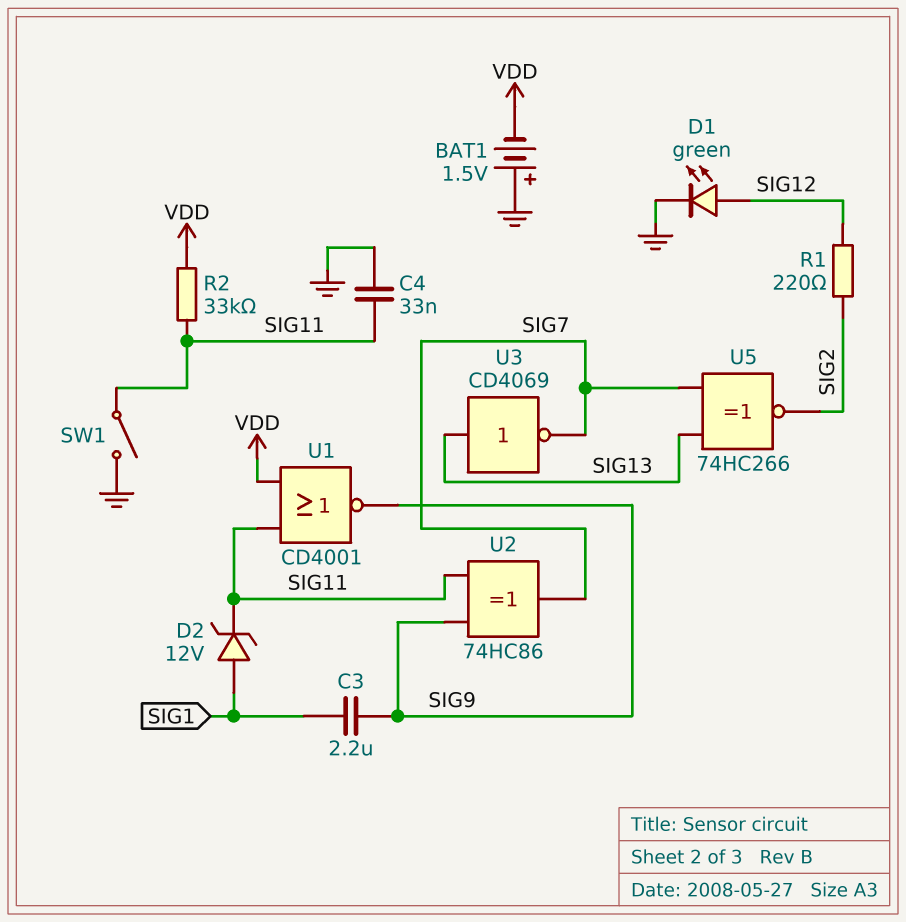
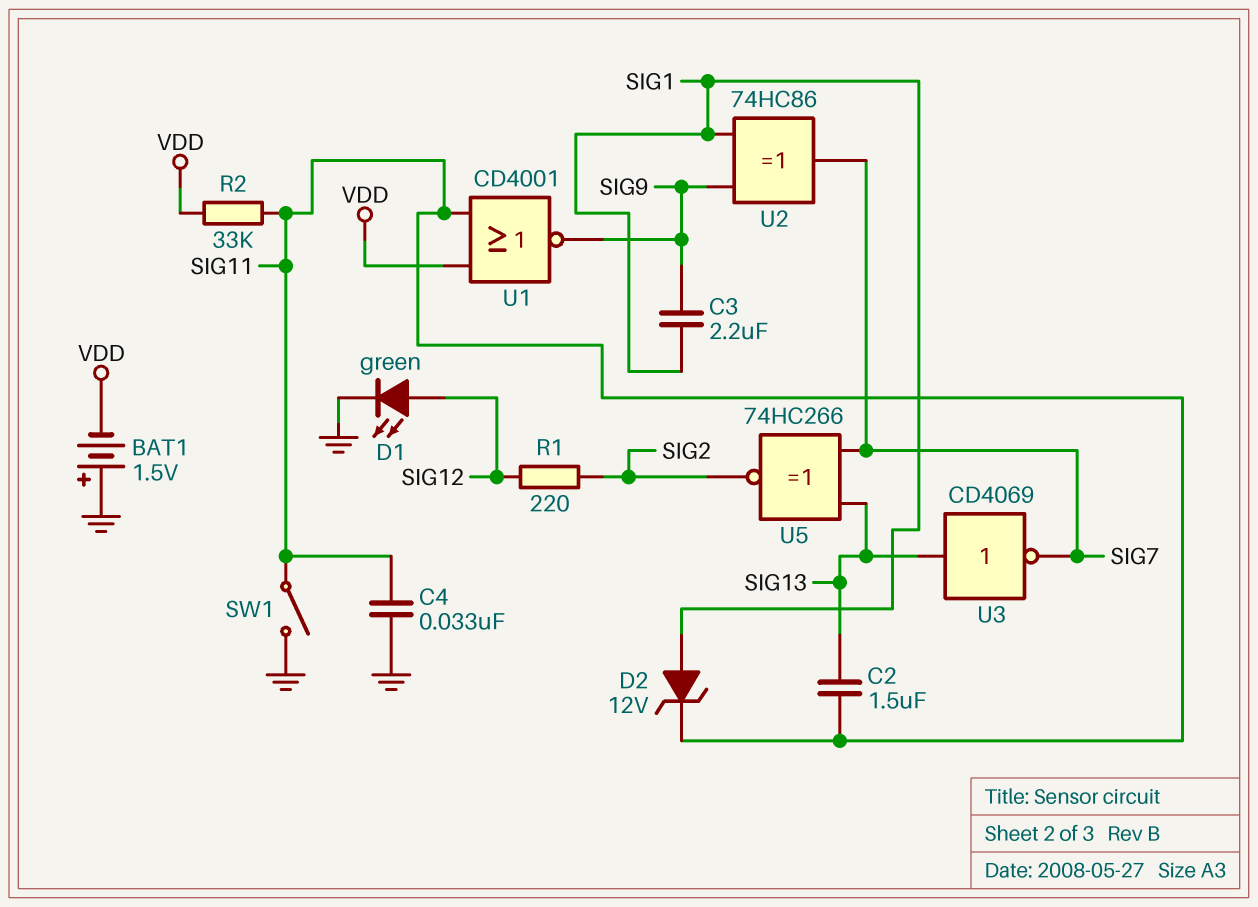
C2: none -> 1.5uF (SIG11, SIG13)
U2: XOR 74HC86 (in SIG9, in SIG11, out SIG7) -> XOR 74HC86 (in SIG1, in SIG9, out SIG7)

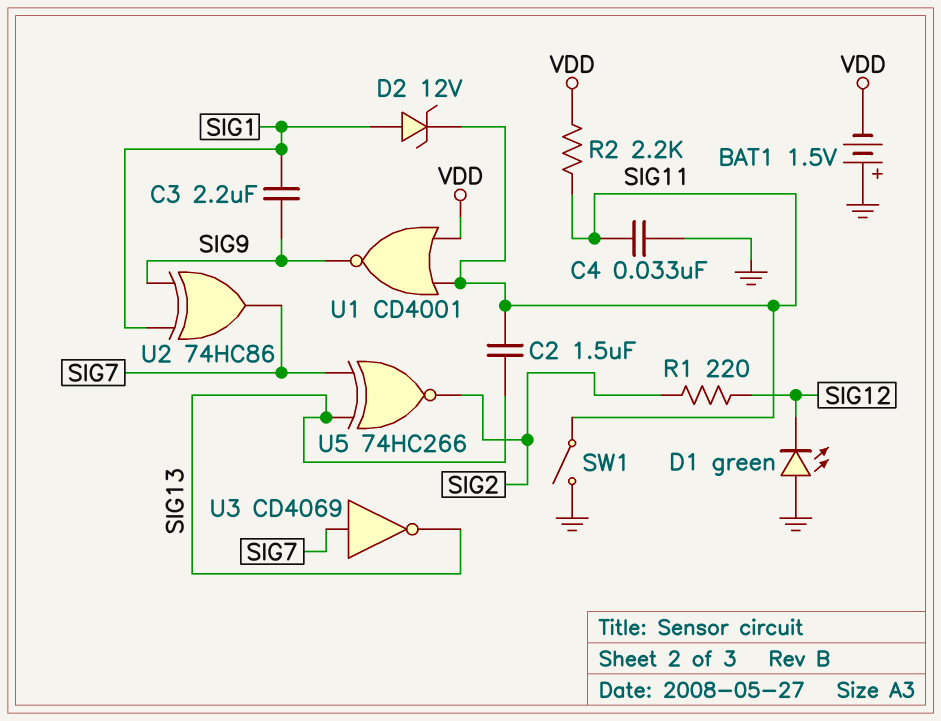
D1: LED green (A SIG12, K GND) -> LED green (A GND, K SIG12)
R2: 33k (SIG11, VDD) -> 2.2k (SIG11, VDD)
U3: NOT CD4069 (in SIG13, out SIG7) -> NOT CD4069 (in SIG7, out SIG13)

